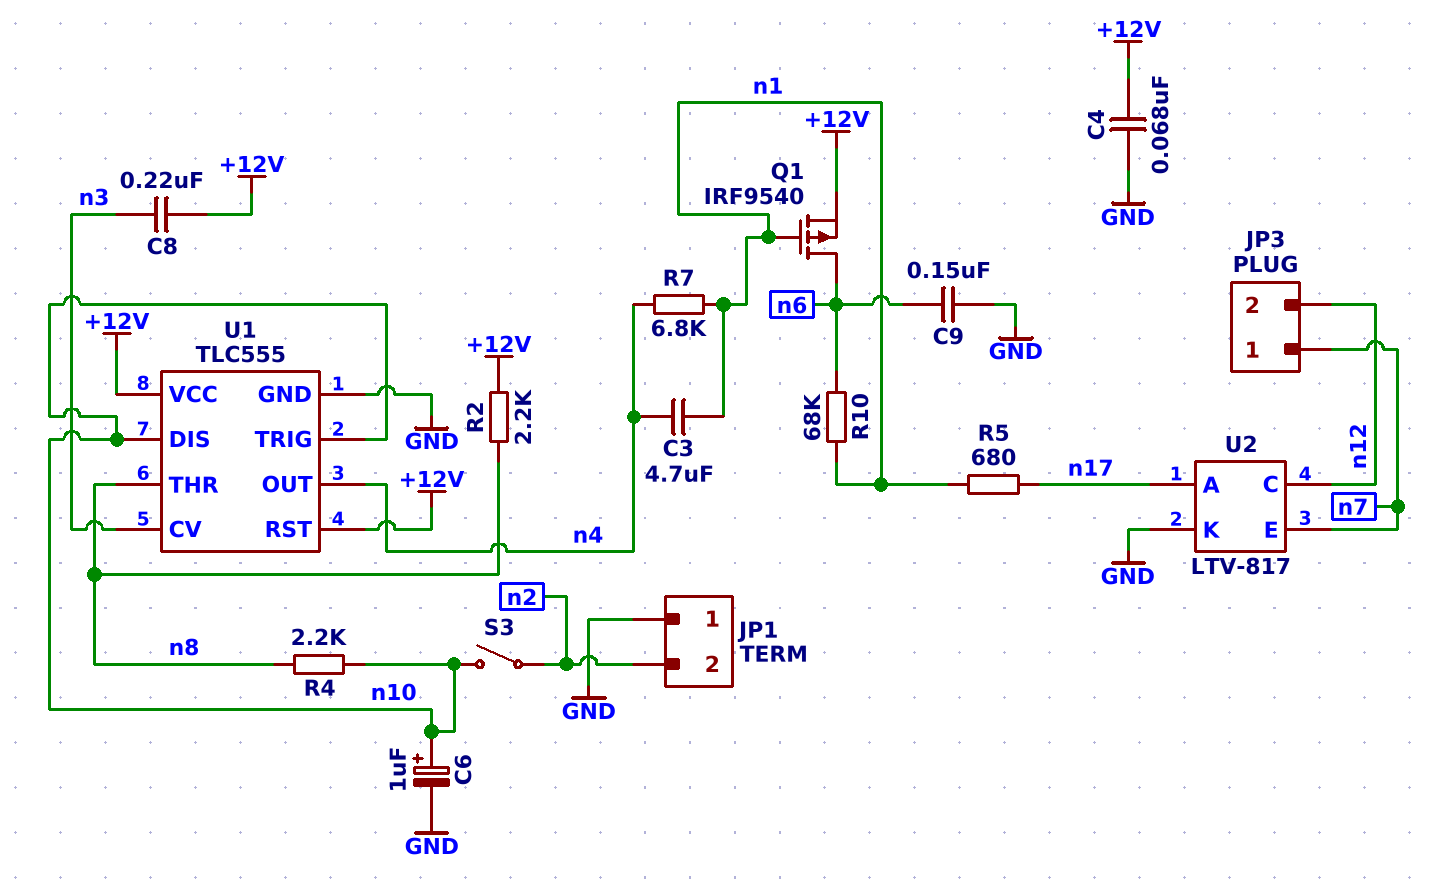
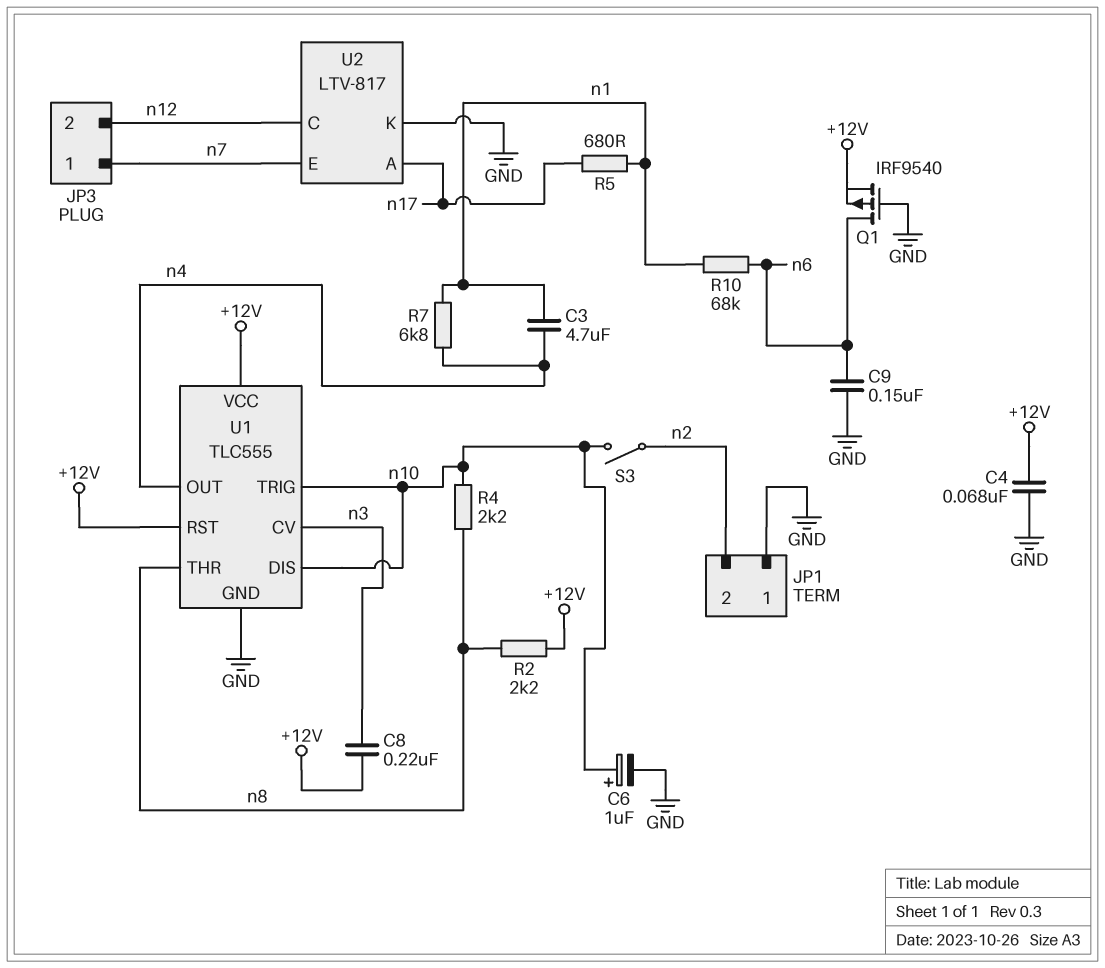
Q1: PMOS IRF9540 (G n1, D n6, S +12V) -> PMOS IRF9540 (G GND, D n6, S +12V)

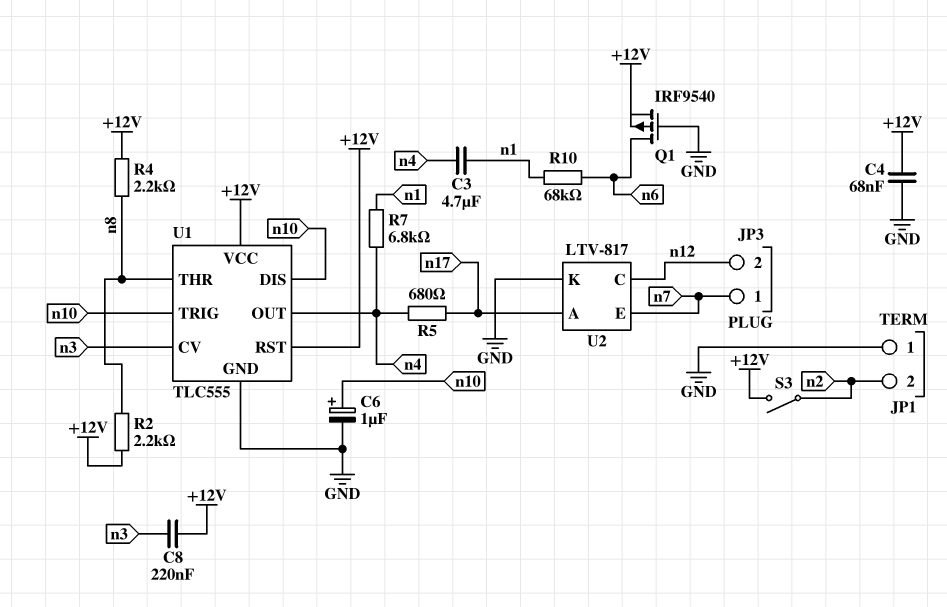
C9: 150nF (GND, n6) -> none
R4: 2.2k (n8, n10) -> 2.2k (+12V, n8)
R5: 680 (n1, n17) -> 680 (n4, n17)
S3: switch (n2, n10) -> switch (+12V, n2)

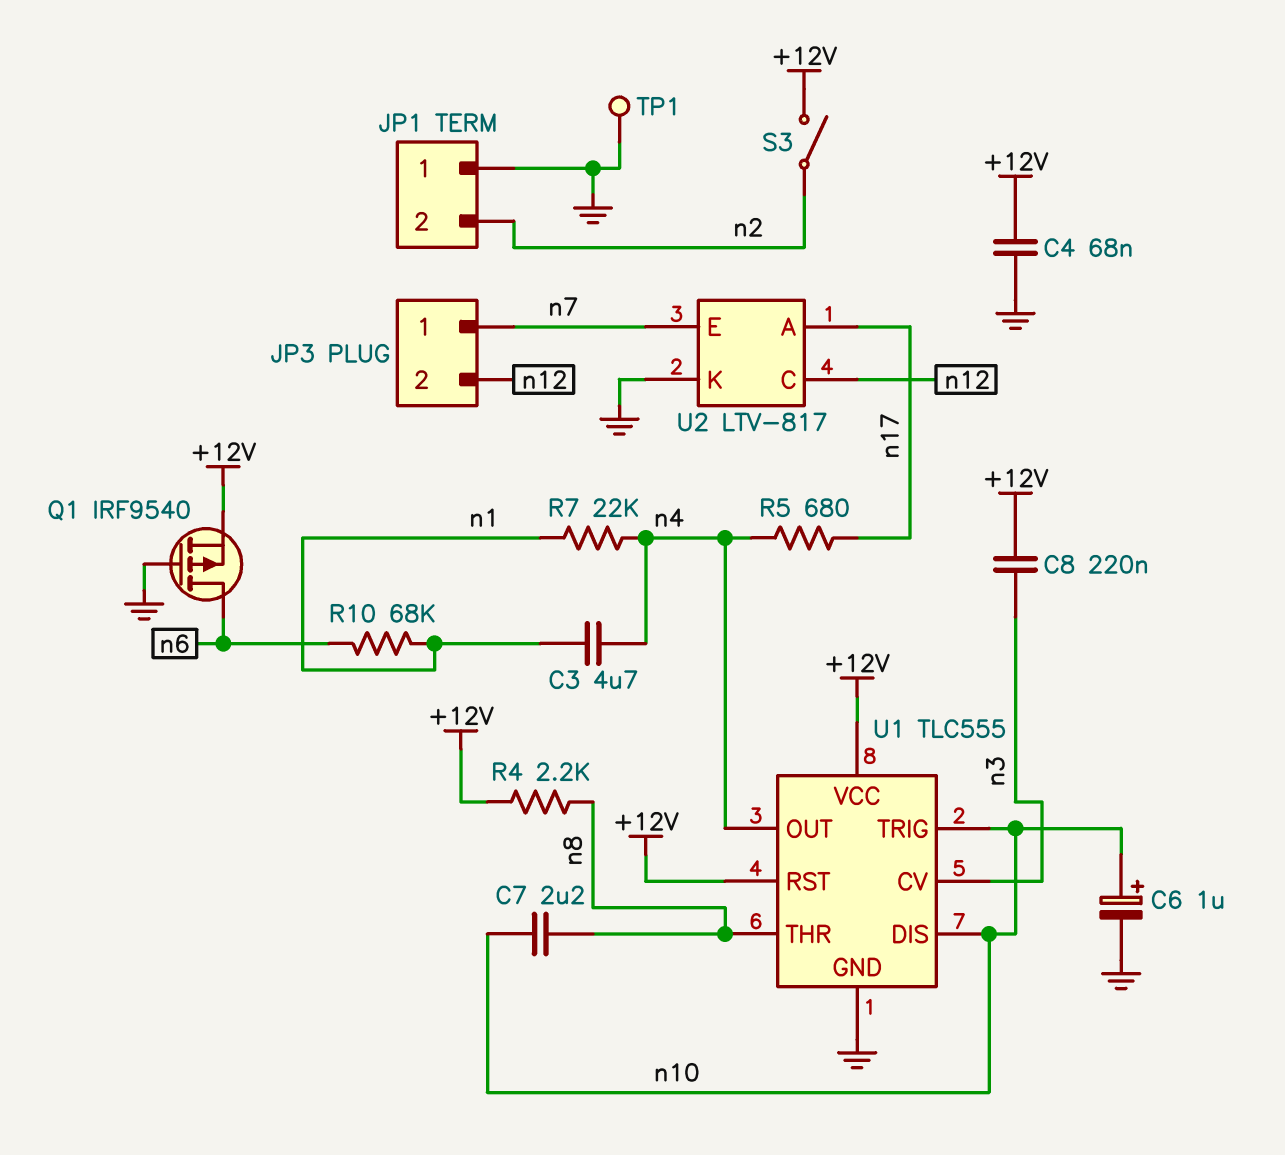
C7: none -> 2.2uF (n8, n10)
R2: 2.2k (+12V, n8) -> none
R7: 6.8k (n1, n4) -> 22k (n1, n4)
TP1: none -> test point (GND)

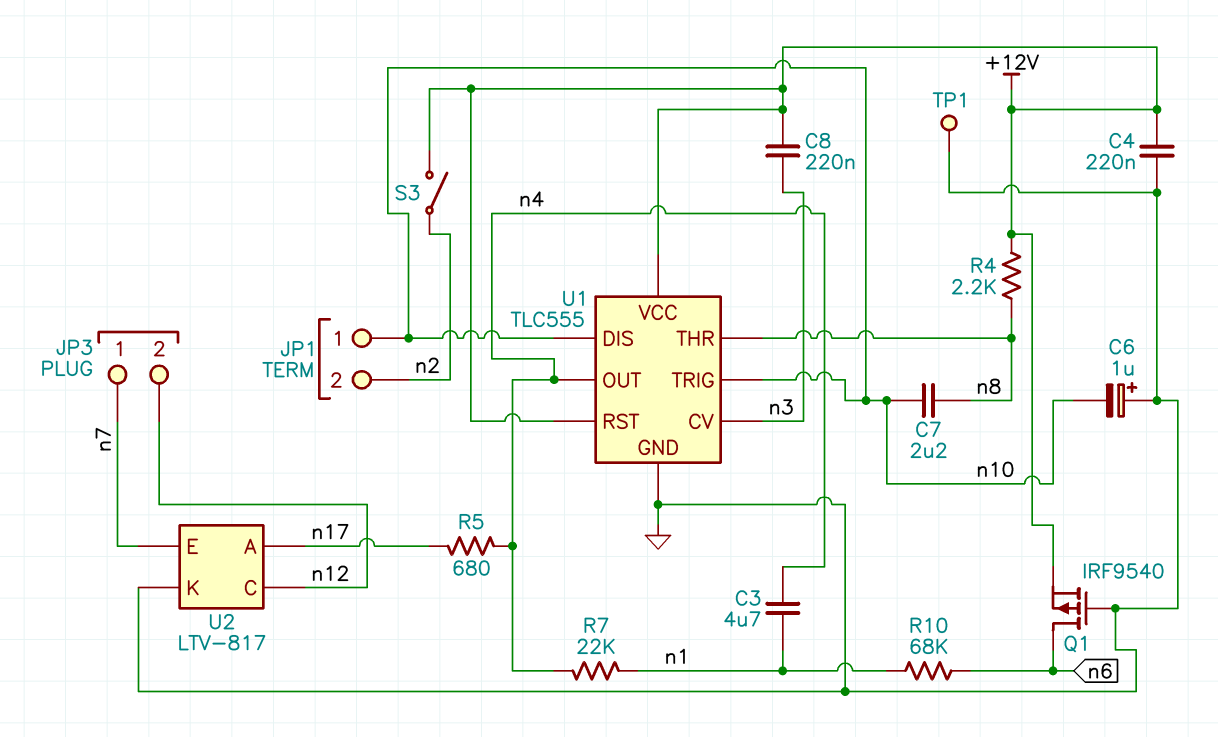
C4: 68nF (+12V, GND) -> 220nF (+12V, GND)
C6: 1uF (plus n10, minus GND) -> 1uF (plus GND, minus n10)
JP1 pin 1: GND -> n10

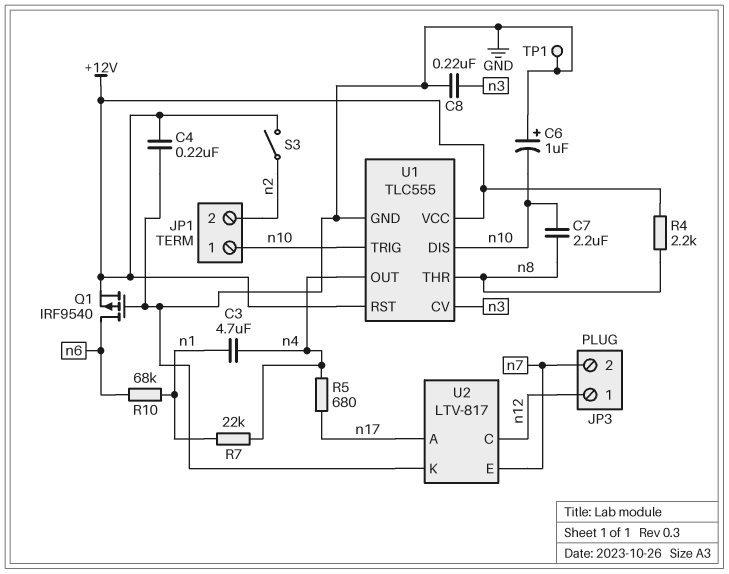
C8: 220nF (+12V, n3) -> 220nF (GND, n3)
JP3 pin 1: n7 -> n12
JP3 pin 2: n12 -> n7

